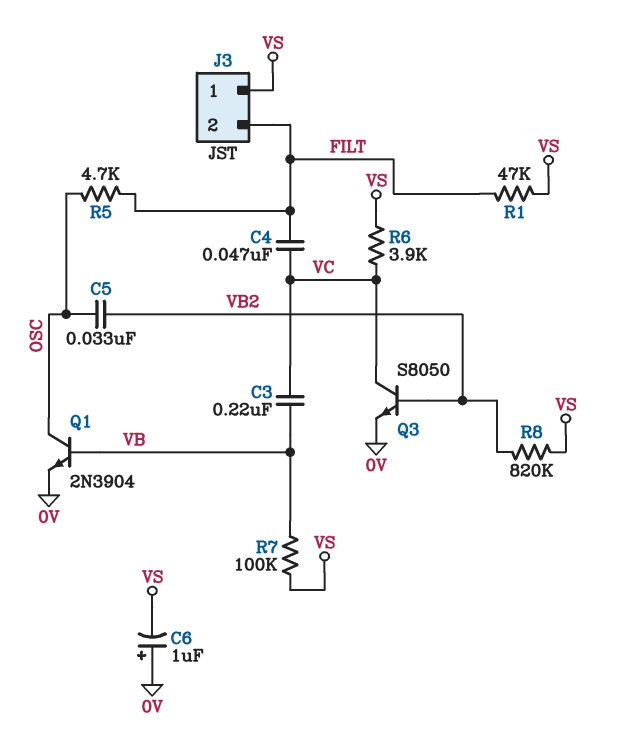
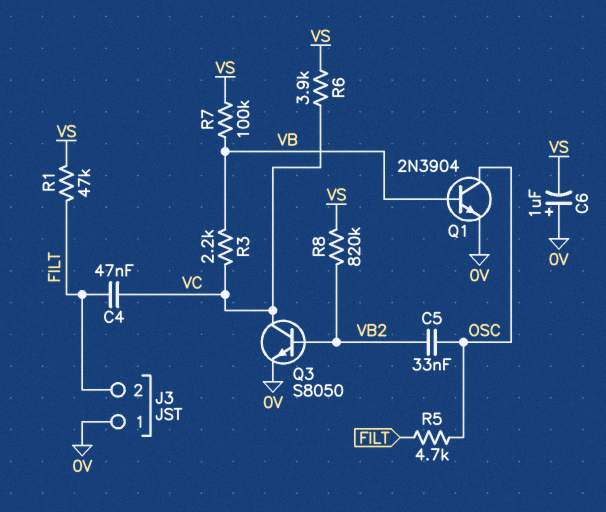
C3: 220nF (VB, VC) -> none
J3 pin 1: VS -> 0V
R3: none -> 2.2k (VB, VC)

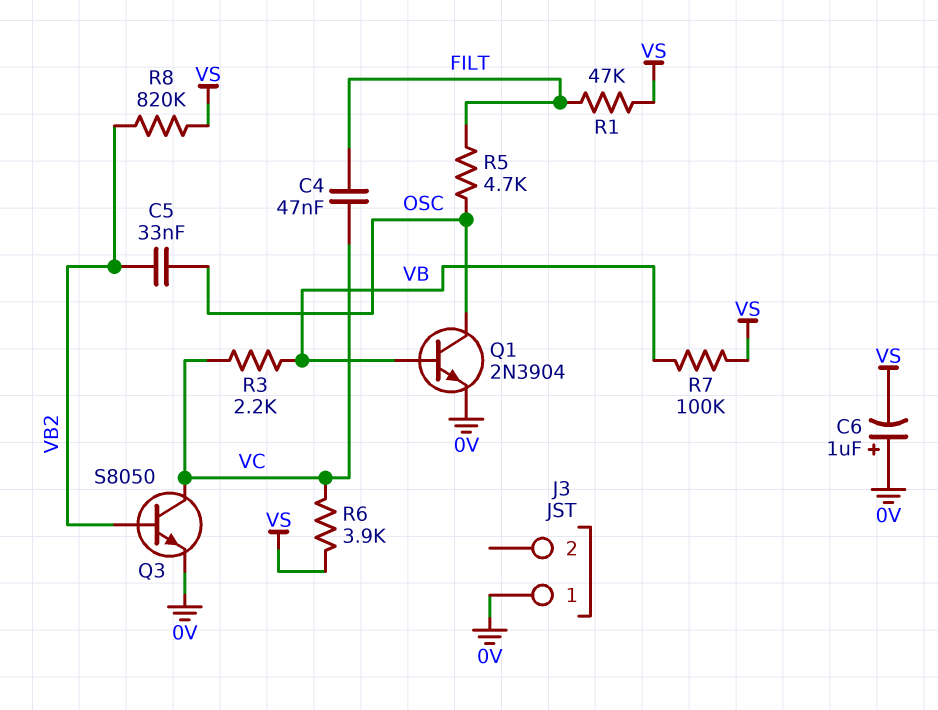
J3 pin 2: FILT -> none

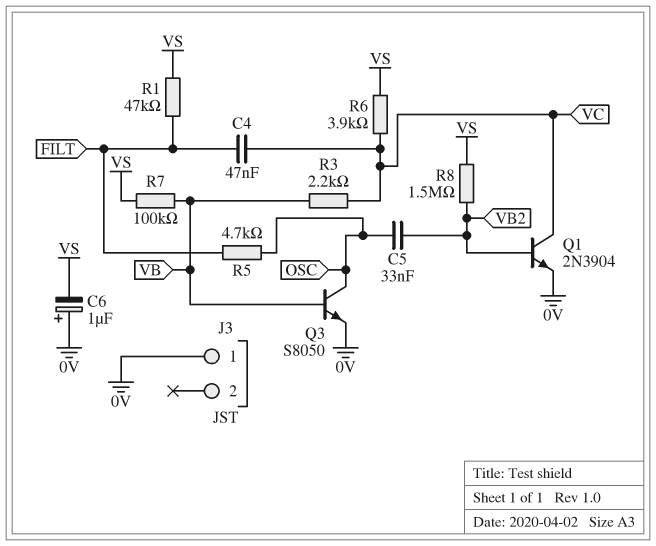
Q1: NPN 2N3904 (B VB, C OSC, E 0V) -> NPN 2N3904 (B VB2, C VC, E 0V)
Q3: NPN S8050 (B VB2, C VC, E 0V) -> NPN S8050 (B VB, C OSC, E 0V)
R8: 820k (VB2, VS) -> 1.5M (VB2, VS)

